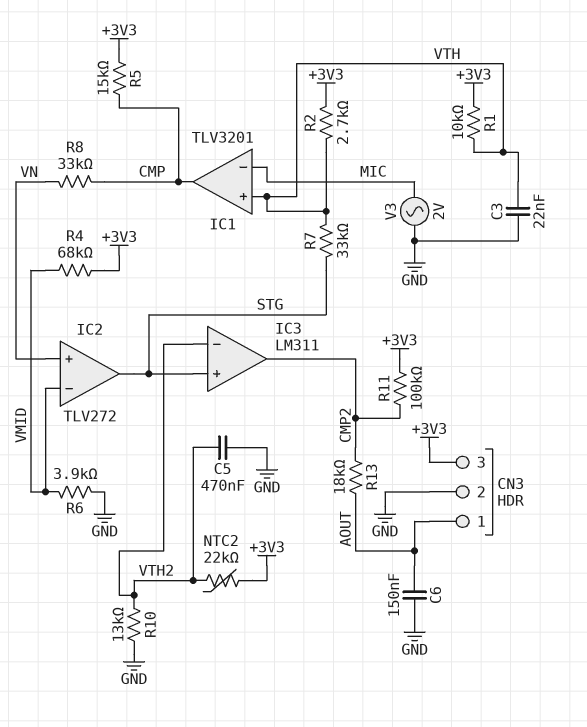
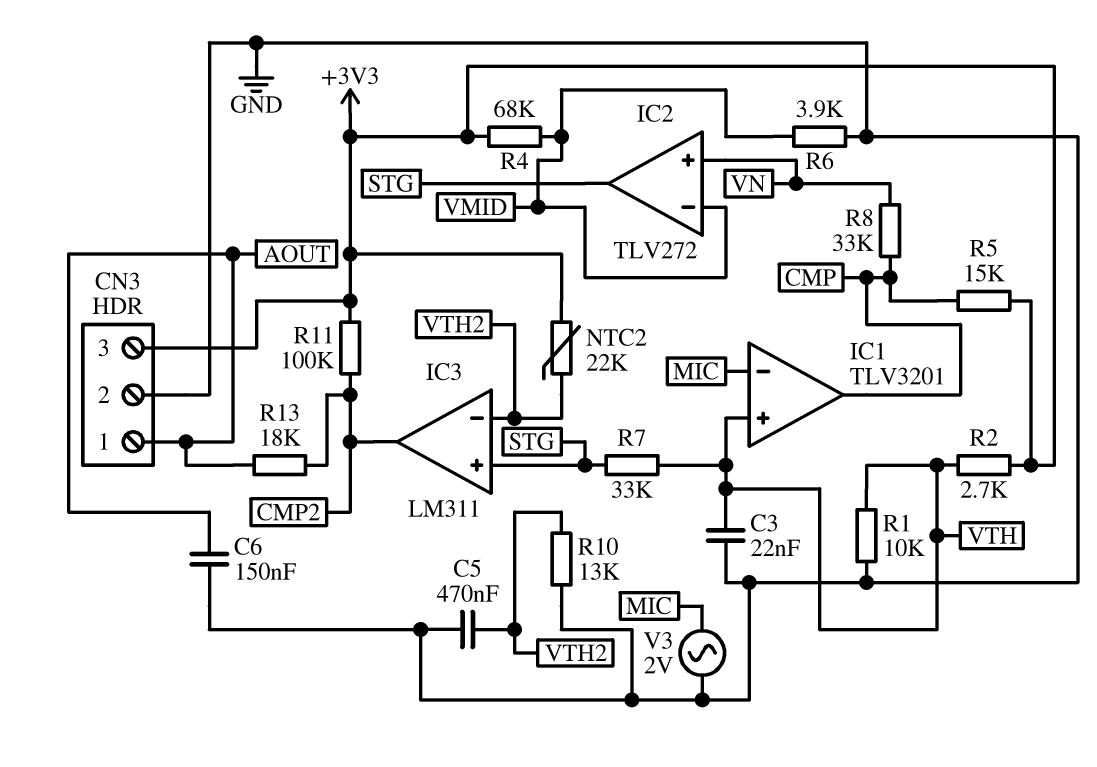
R1: 10k (+3V3, VTH) -> 10k (GND, VTH)

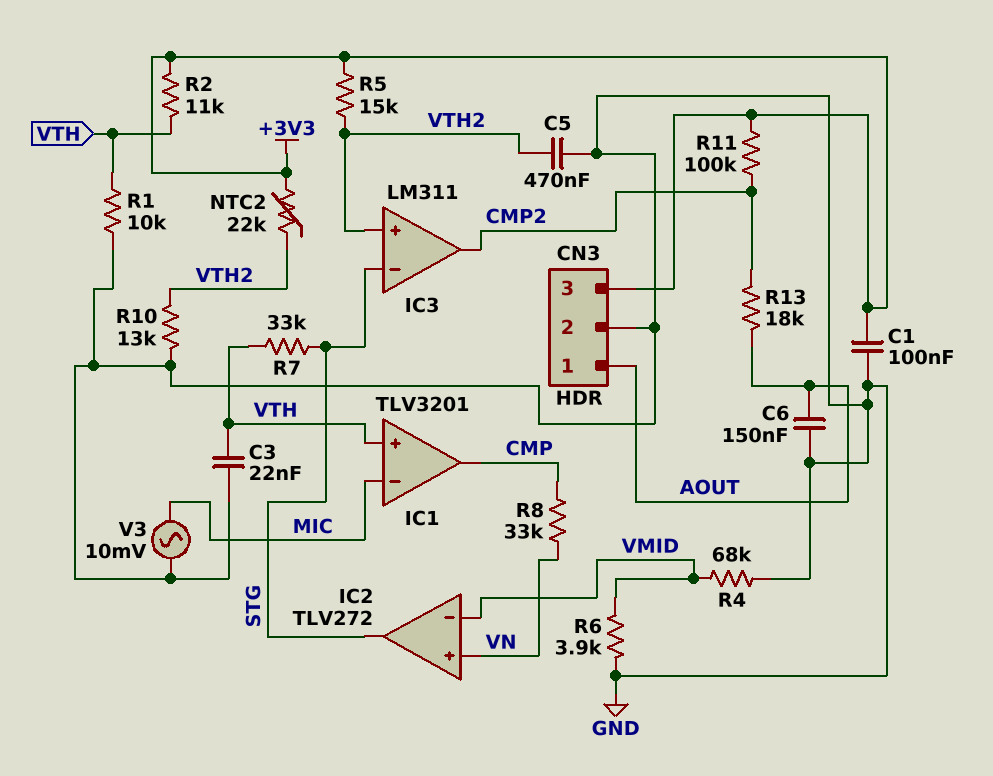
C1: none -> 100nF (+3V3, GND)
IC3 pin in+: STG -> VTH2
IC3 pin in-: VTH2 -> STG
R2: 2.7k (+3V3, VTH) -> 11k (+3V3, VTH)
R4: 68k (+3V3, VMID) -> 68k (GND, VMID)
R5: 15k (+3V3, CMP) -> 15k (+3V3, VTH2)
V3: AC 2V (GND, MIC) -> AC 10mV (GND, MIC)

